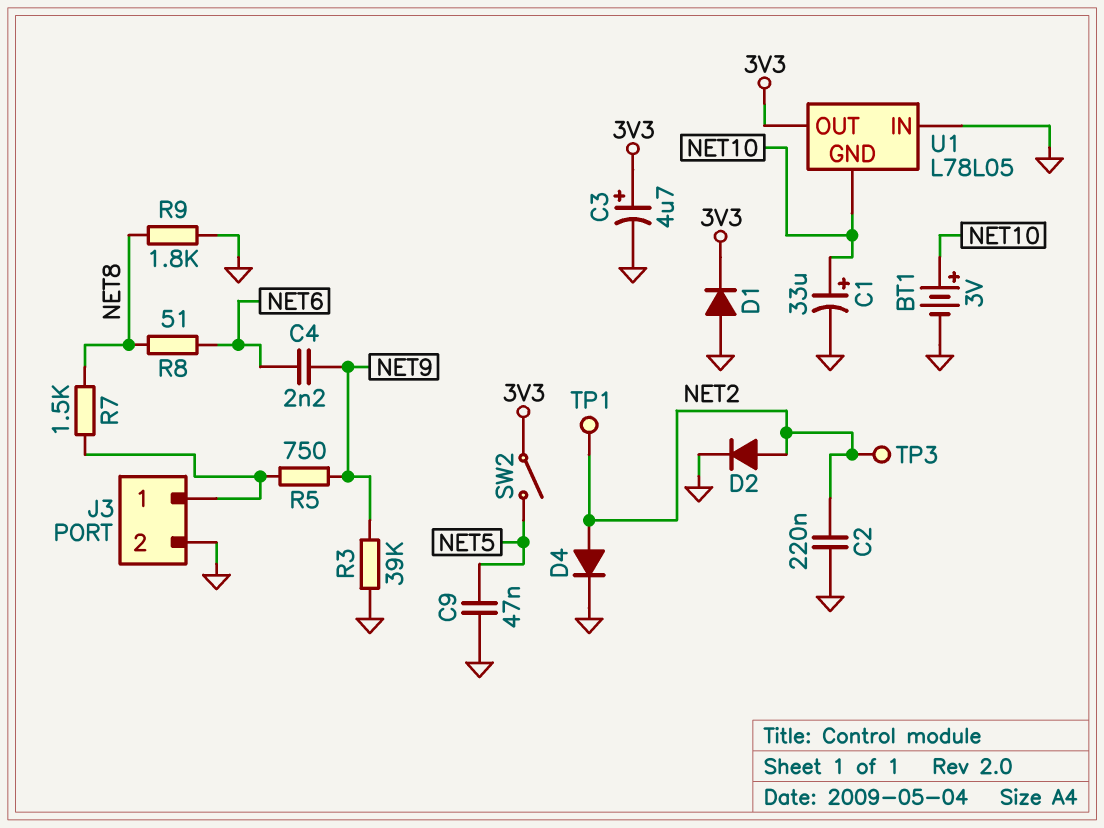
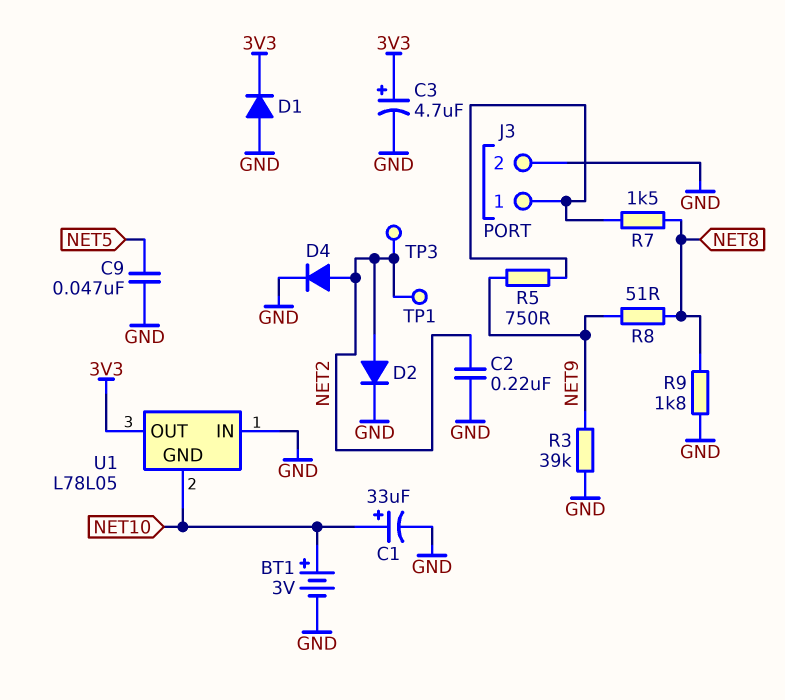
C4: 2.2nF (NET6, NET9) -> none
R8: 51 (NET6, NET8) -> 51 (NET8, NET9)
SW2: switch (3V3, NET5) -> none

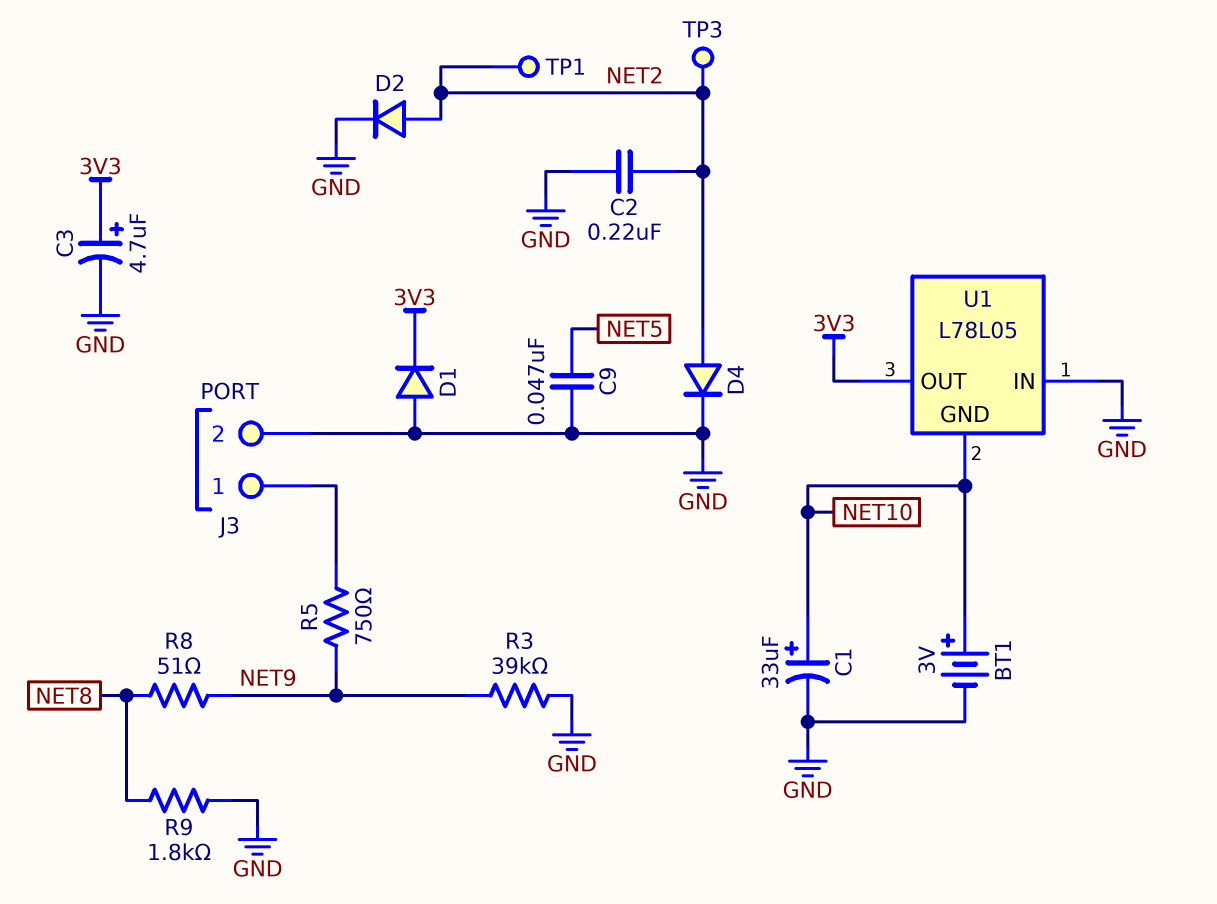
R7: 1.5k (J3/1, NET8) -> none

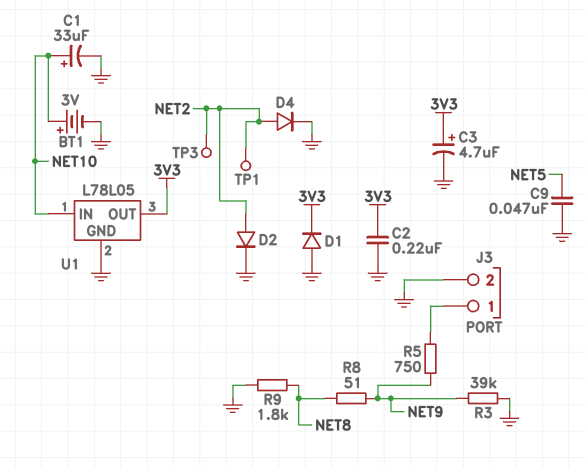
C2: 220nF (GND, NET2) -> 220nF (3V3, GND)
U1 pin GND: NET10 -> GND
U1 pin IN: GND -> NET10

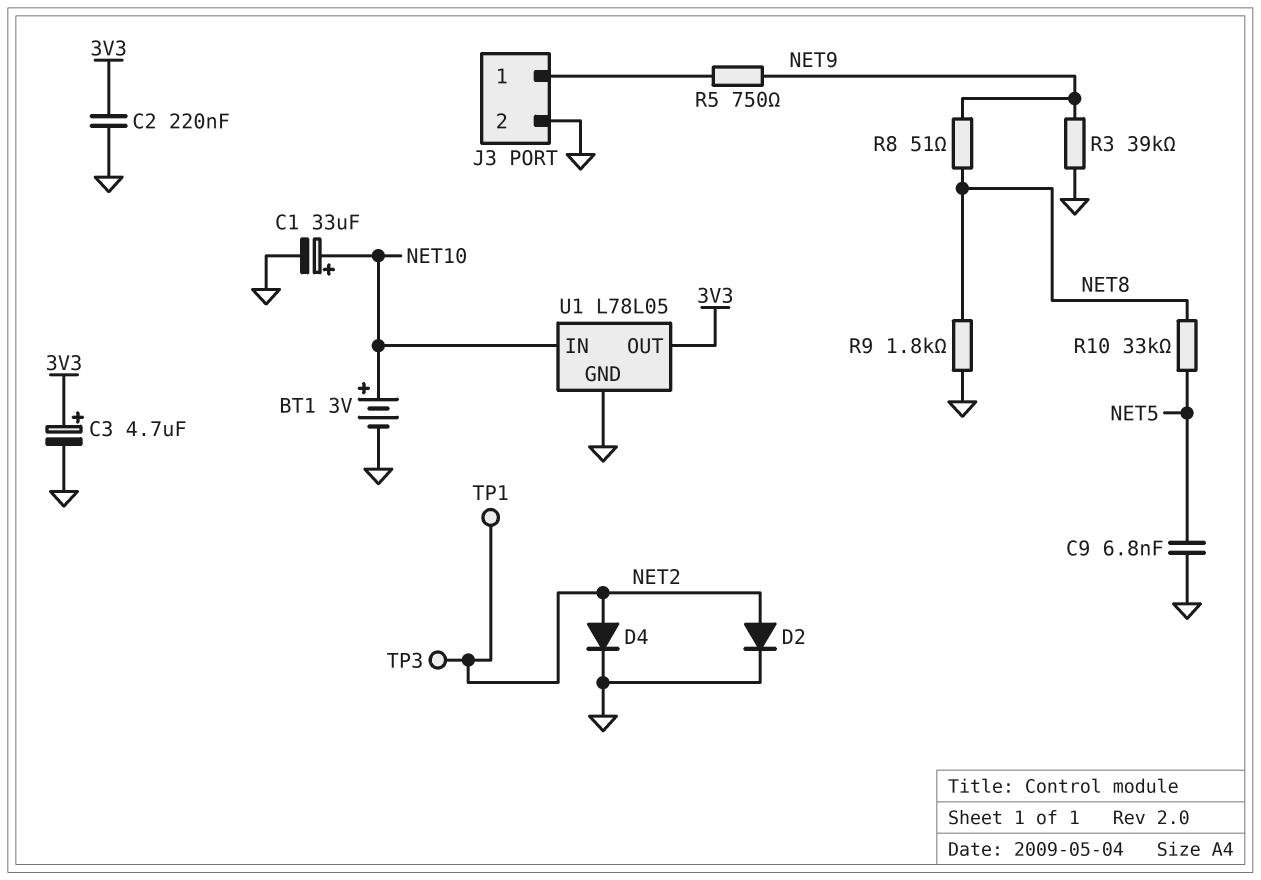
C9: 47nF (GND, NET5) -> 6.8nF (GND, NET5)
D1: diode (A GND, K 3V3) -> none
R10: none -> 33k (NET5, NET8)

